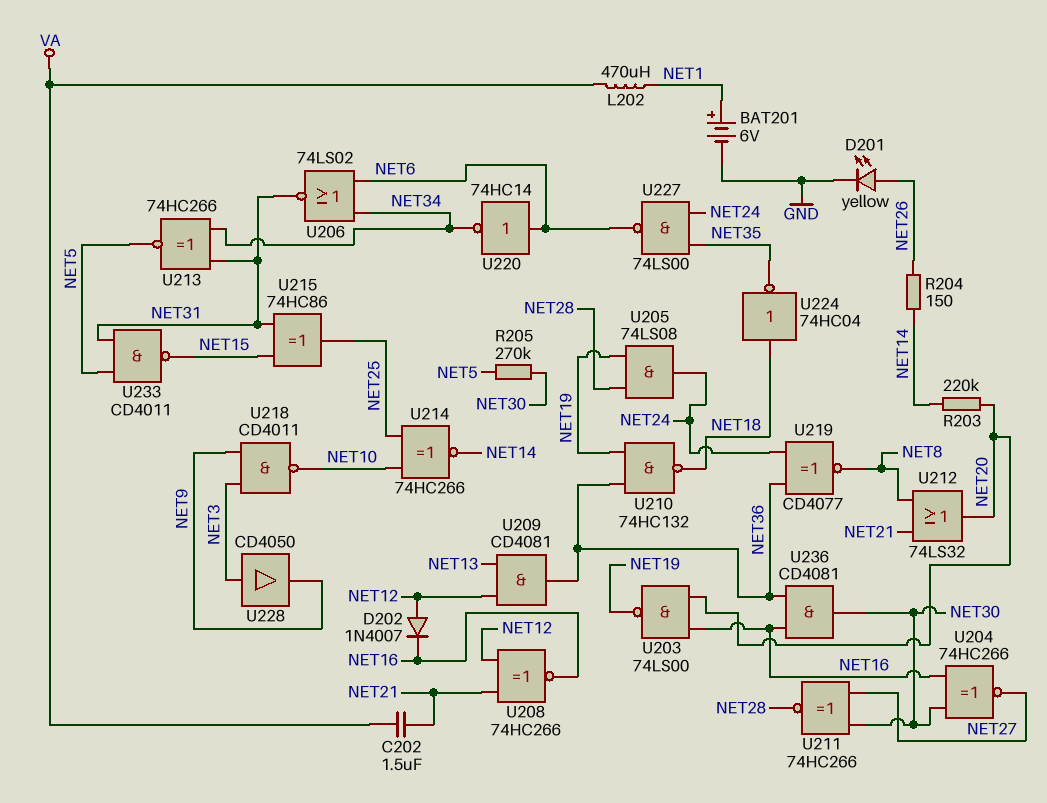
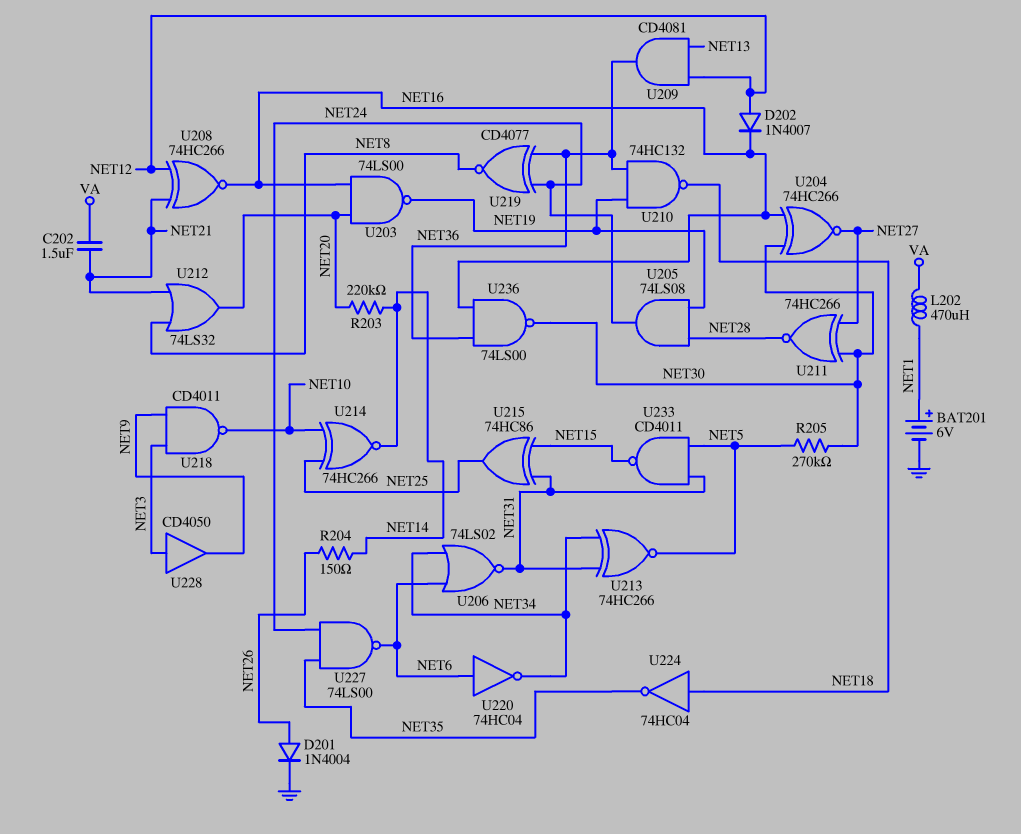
D201: LED yellow (A NET26, K GND) -> diode 1N4004 (A NET26, K GND)
U220: NOT 74HC14 (in NET6, out NET34) -> NOT 74HC04 (in NET6, out NET34)
U236: AND CD4081 (in NET16, in NET36, out NET30) -> NAND 74LS00 (in NET16, in NET36, out NET30)

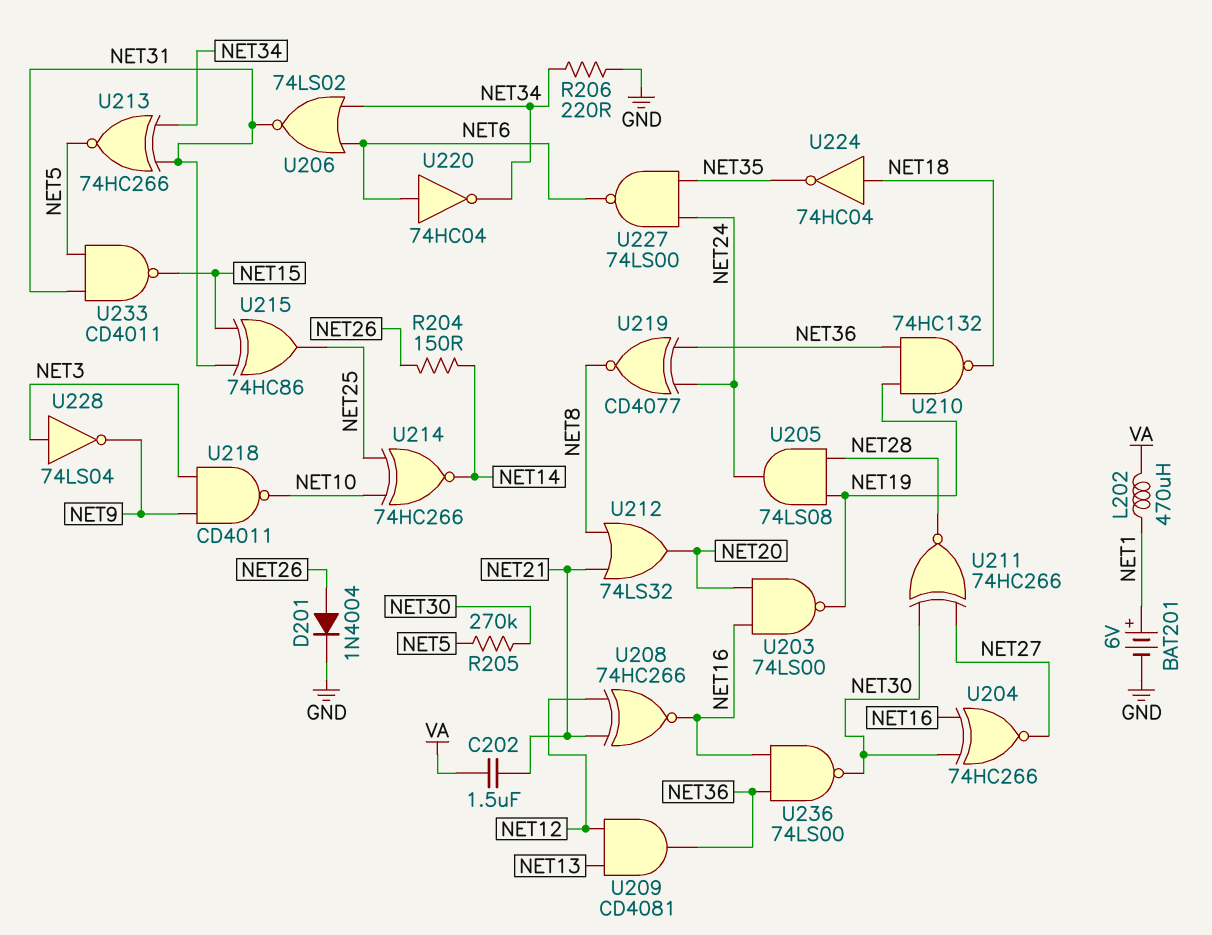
D202: diode 1N4007 (A NET12, K NET16) -> none
R203: 220k (NET14, NET20) -> none
R206: none -> 220 (GND, NET34)
U228: buffer CD4050 (in NET3, out NET9) -> NOT 74LS04 (in NET3, out NET9)

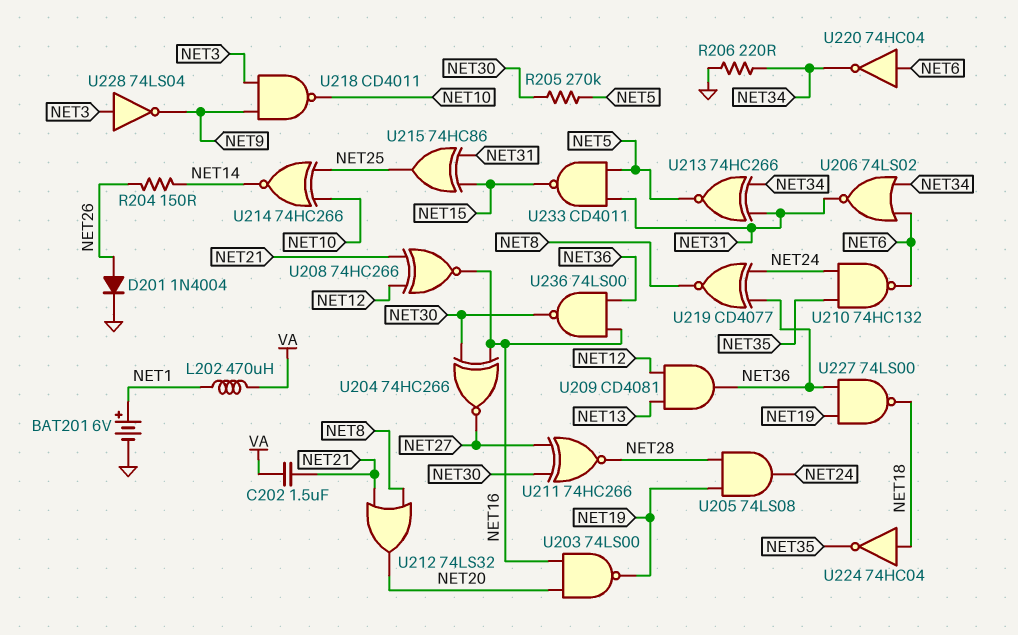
U210: NAND 74HC132 (in NET19, in NET36, out NET18) -> NAND 74HC132 (in NET24, in NET35, out NET6)
U227: NAND 74LS00 (in NET24, in NET35, out NET6) -> NAND 74LS00 (in NET19, in NET36, out NET18)

